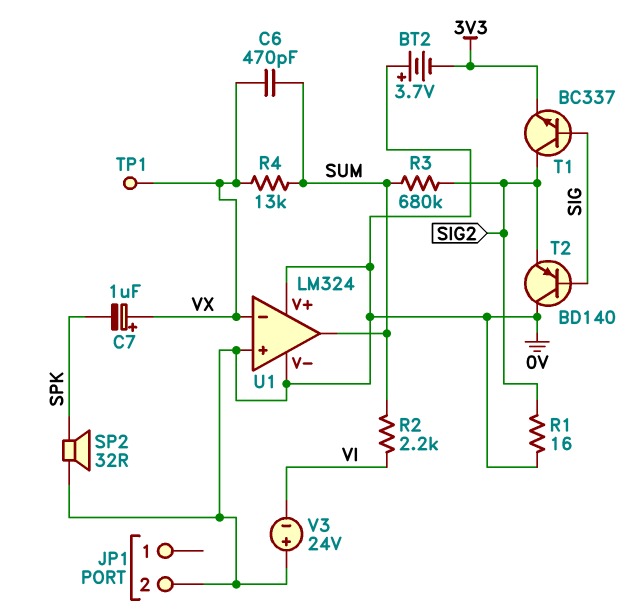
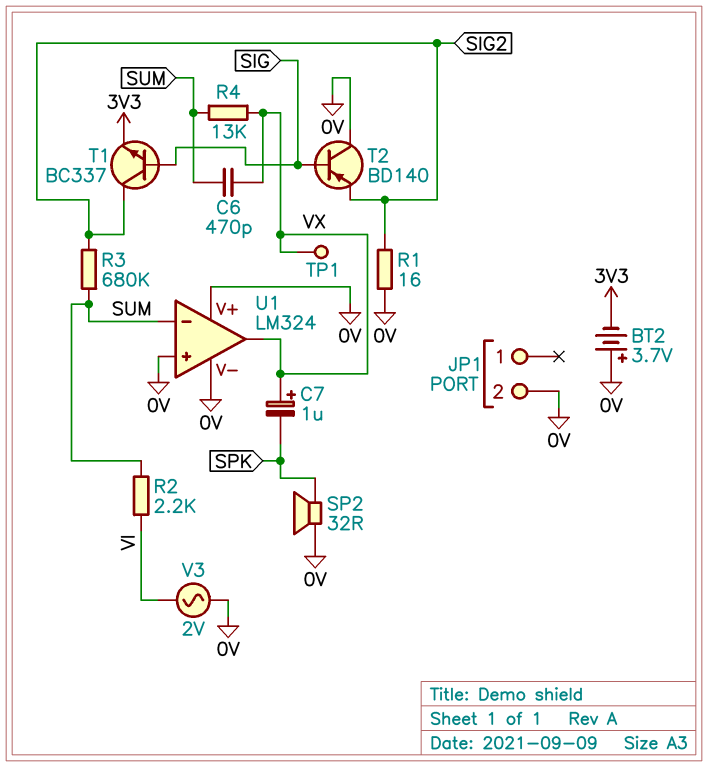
U1 pin in-: VX -> SUM
U1 pin out: SUM -> VX
V3: 24V (plus 0V, minus VI) -> AC 2V (0V, VI)

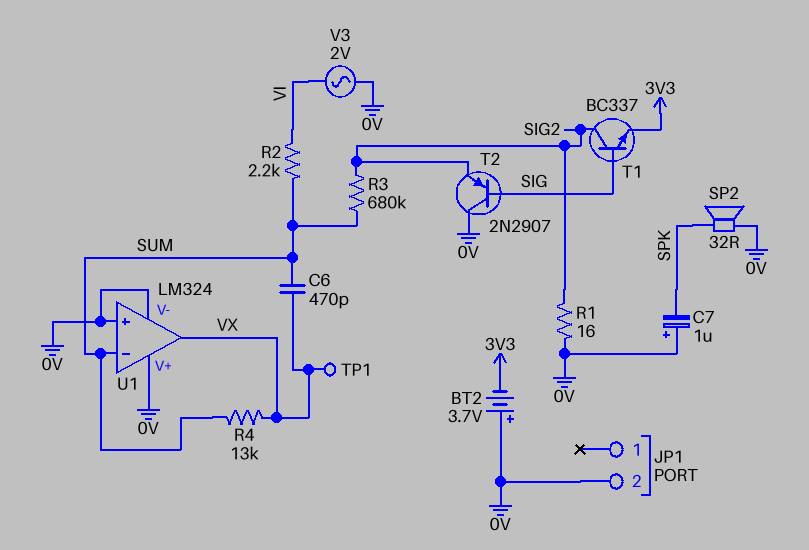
C7: 1uF (plus VX, minus SPK) -> 1uF (plus 0V, minus SPK)
T2: PNP BD140 (B SIG, C 0V, E SIG2) -> PNP 2N2907 (B SIG, C 0V, E SIG2)

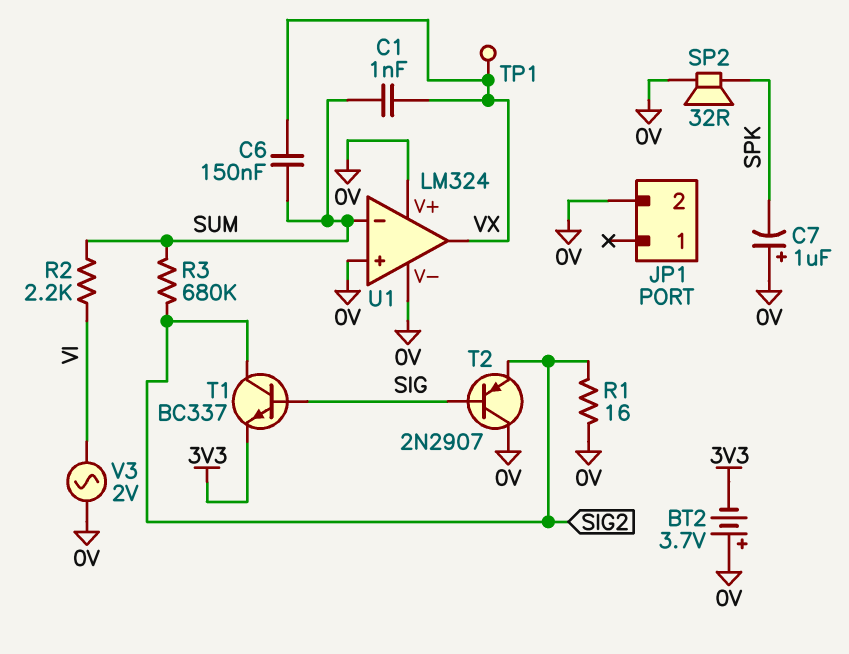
C1: none -> 1nF (SUM, VX)
C6: 470pF (SUM, VX) -> 150nF (SUM, VX)
R4: 13k (SUM, VX) -> none

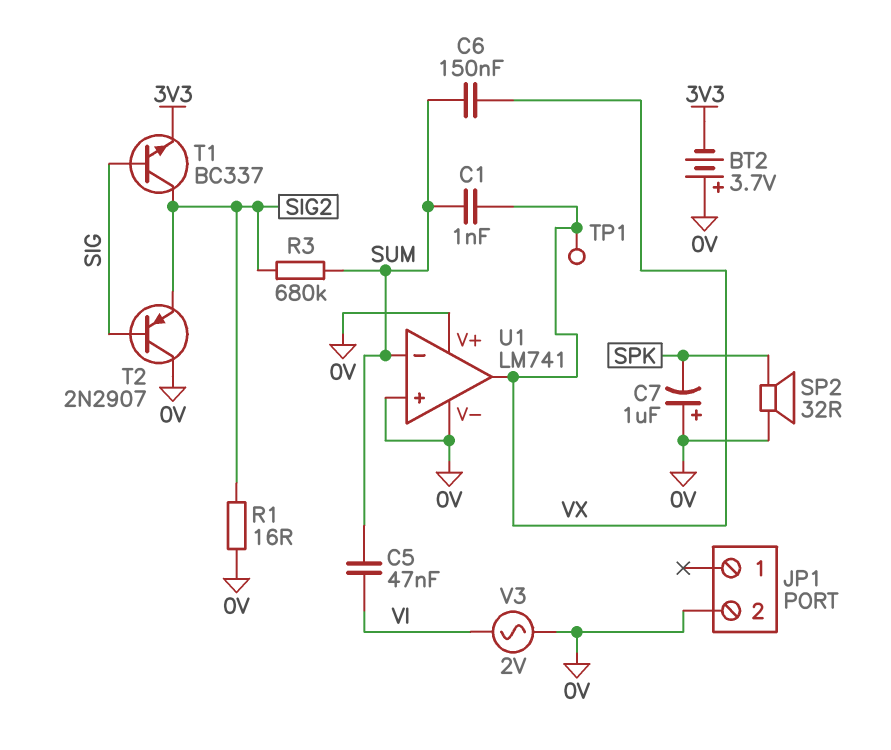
C5: none -> 47nF (SUM, VI)
R2: 2.2k (SUM, VI) -> none
U1: LM324 -> LM741

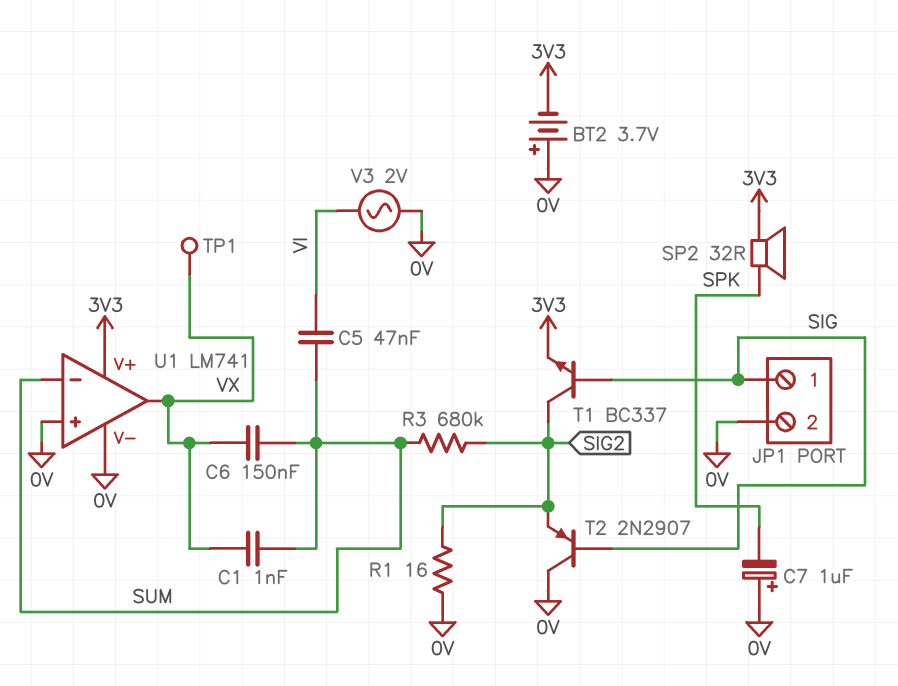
JP1 pin 1: none -> SIG
SP2: speaker 32R (0V, SPK) -> speaker 32R (3V3, SPK)
U1 pin V+: 0V -> 3V3

